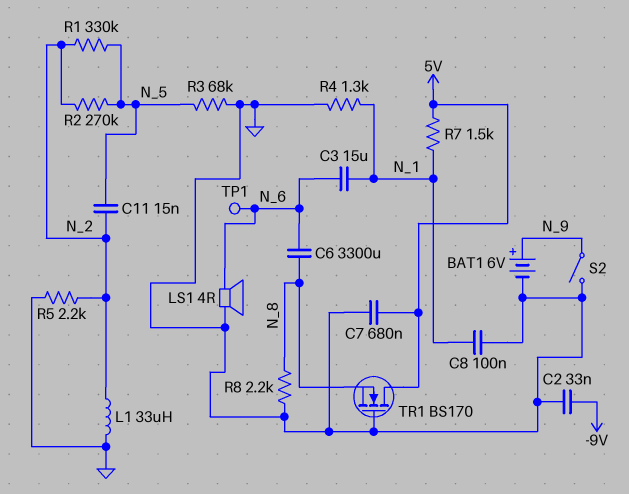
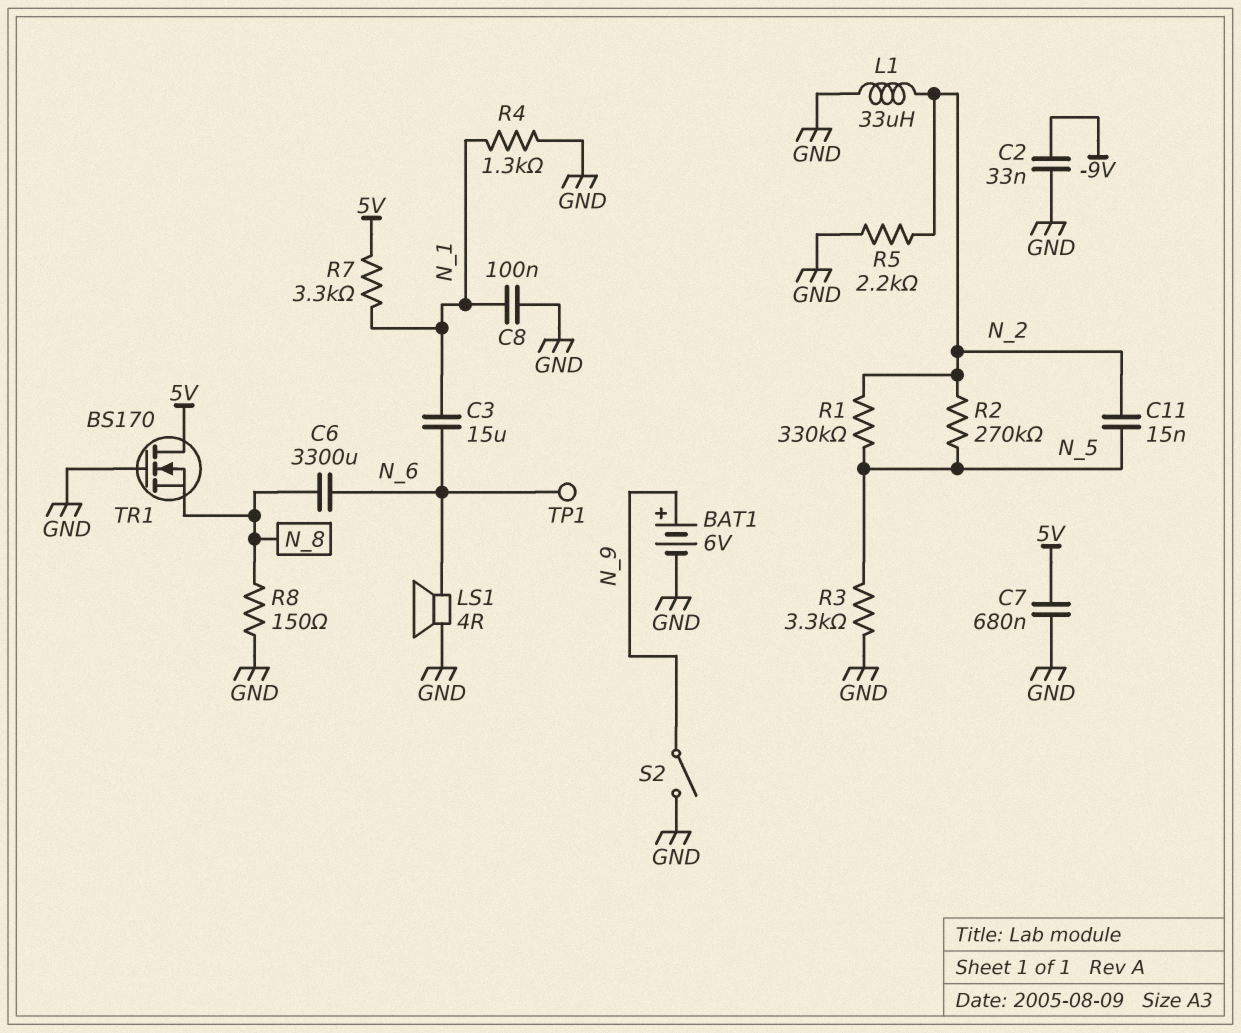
R3: 68k (GND, N_5) -> 3.3k (GND, N_5)
R7: 1.5k (5V, N_1) -> 3.3k (5V, N_1)
R8: 2.2k (GND, N_8) -> 150 (GND, N_8)

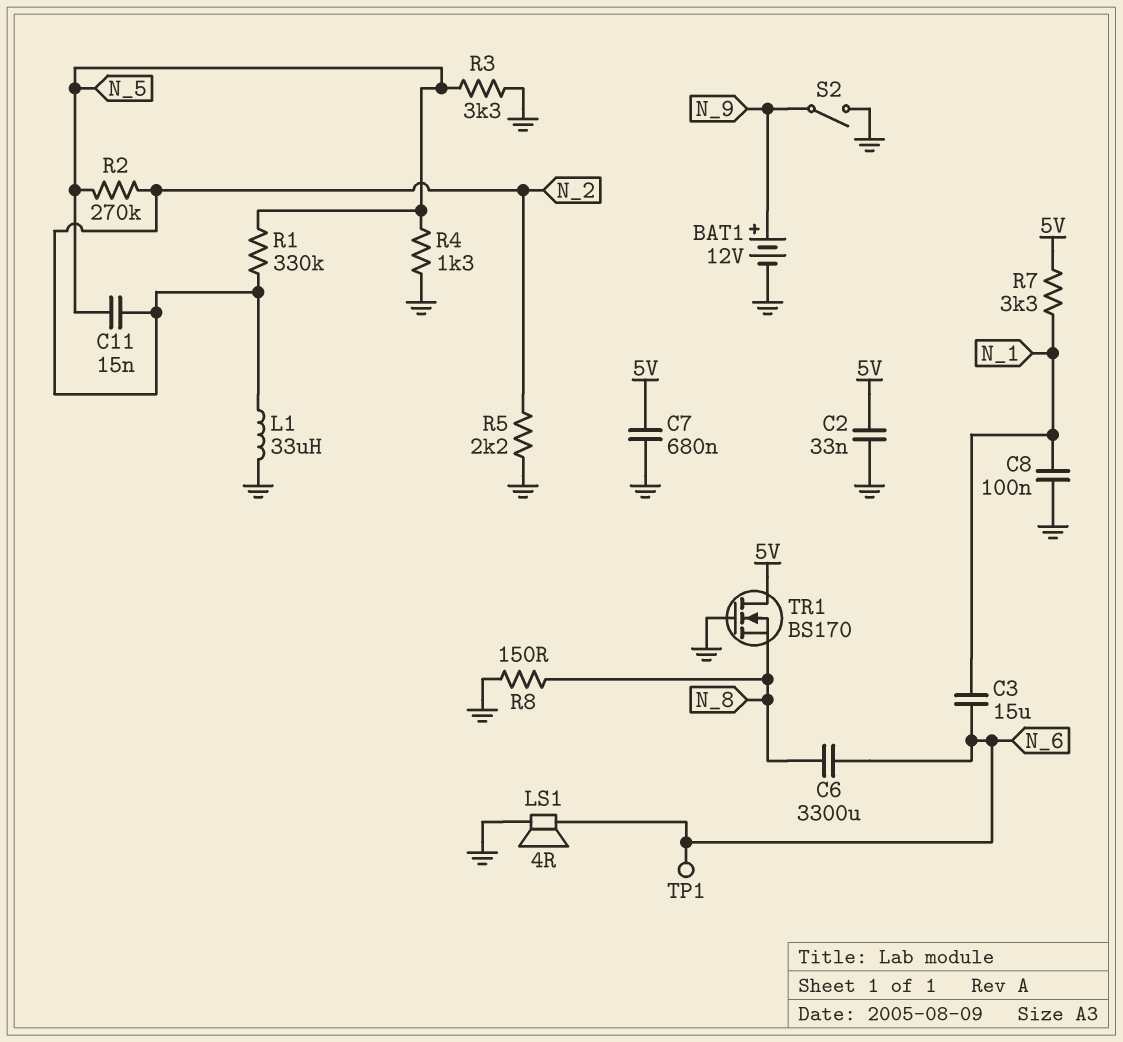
BAT1: 6V (plus N_9, minus GND) -> 12V (plus N_9, minus GND)
C2: 33nF (-9V, GND) -> 33nF (5V, GND)
R4: 1.3k (GND, N_1) -> 1.3k (GND, N_5)

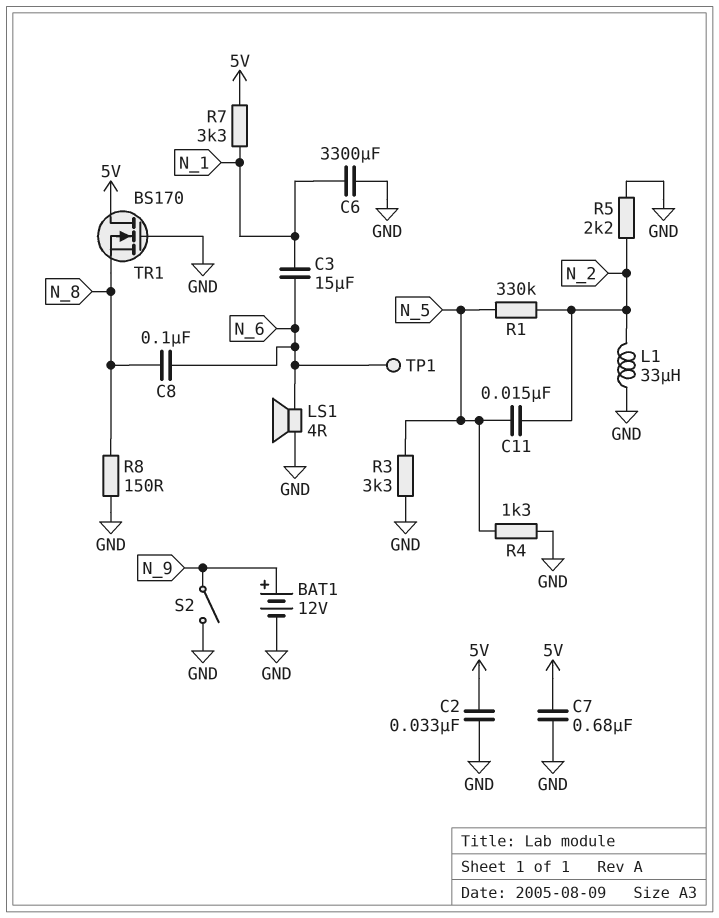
C6: 3300uF (N_6, N_8) -> 3300uF (GND, N_1)
C8: 100nF (GND, N_1) -> 100nF (N_6, N_8)
R2: 270k (N_2, N_5) -> none

